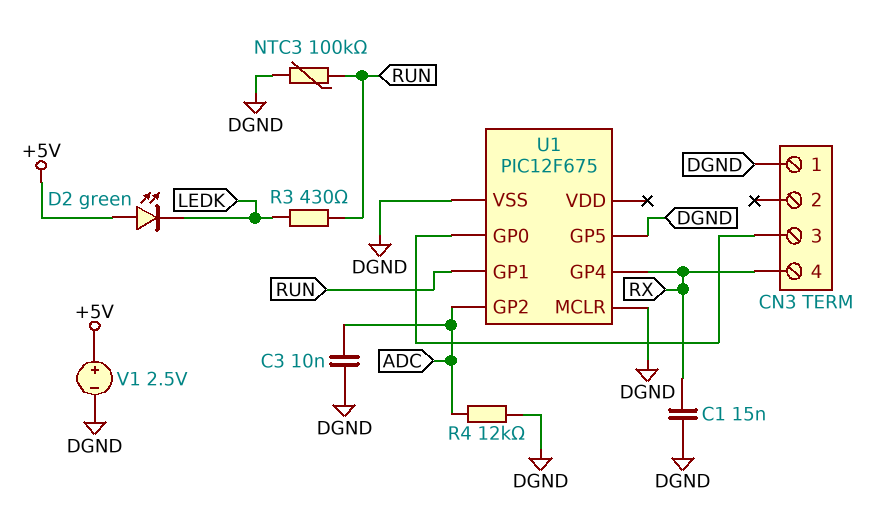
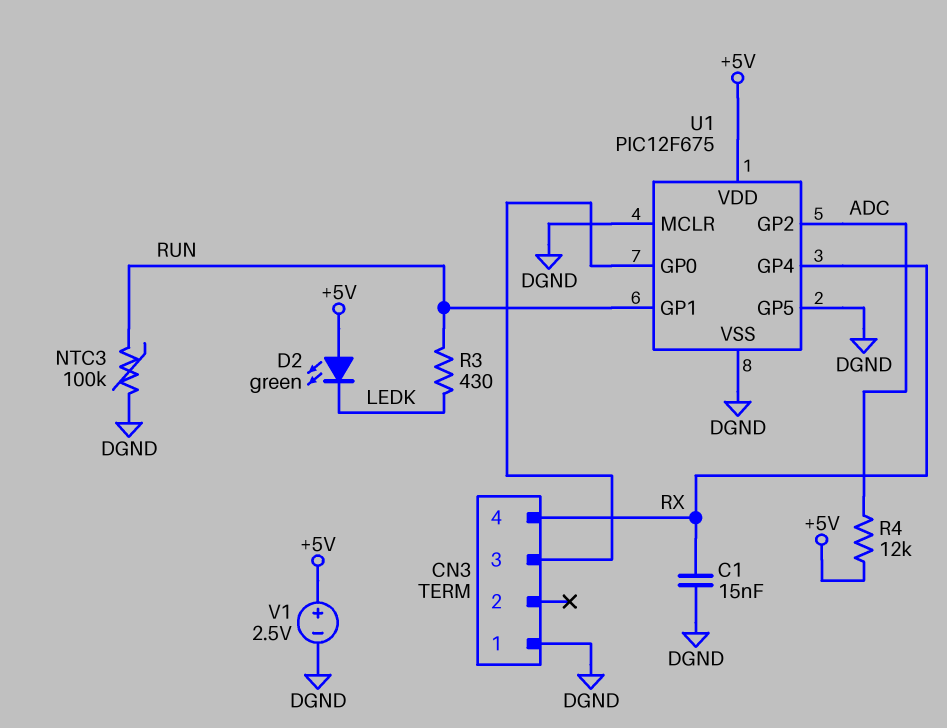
C3: 10nF (ADC, DGND) -> none
R4: 12k (ADC, DGND) -> 12k (+5V, ADC)
U1 pin VDD: none -> +5V

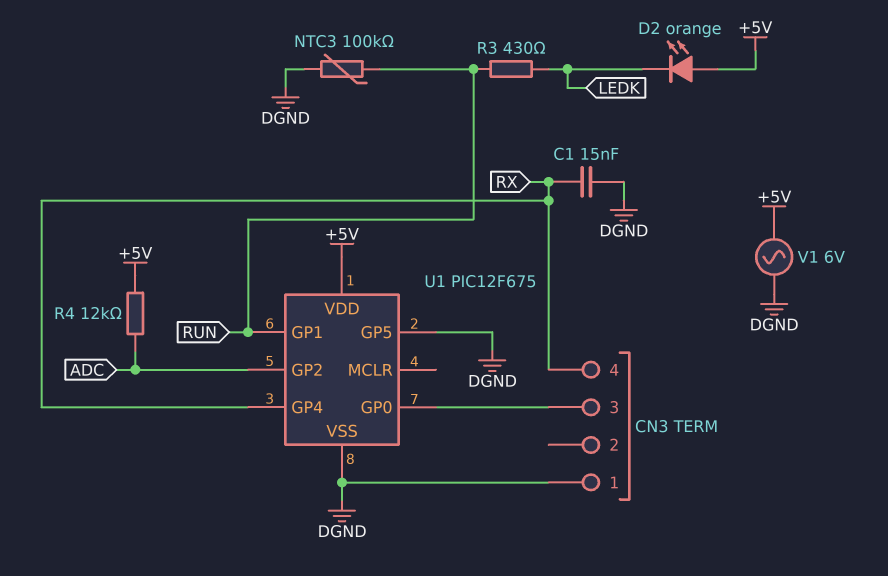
D2: LED green (A +5V, K LEDK) -> LED orange (A +5V, K LEDK)
U1 pin MCLR: DGND -> none
V1: 2.5V (plus +5V, minus DGND) -> AC 6V (+5V, DGND)

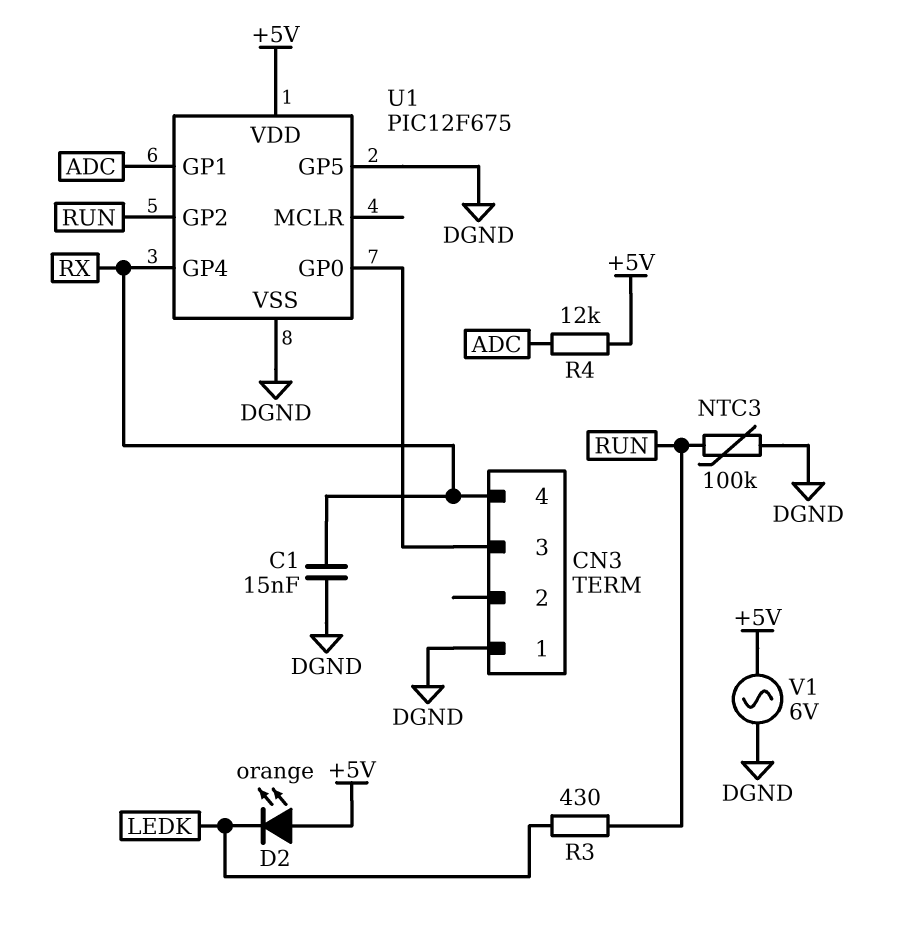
U1 pin GP1: RUN -> ADC
U1 pin GP2: ADC -> RUN

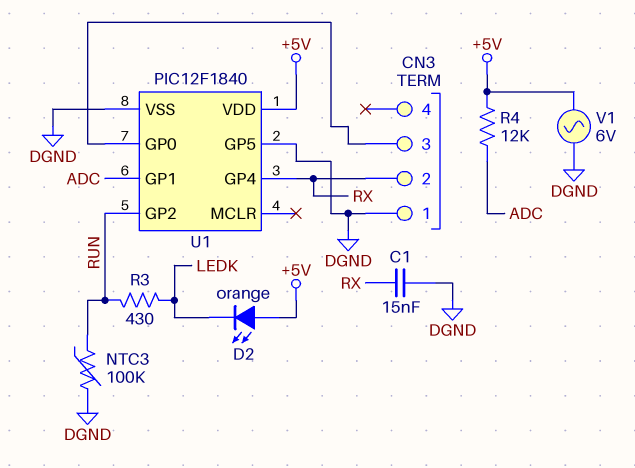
CN3 pin 2: none -> RX
CN3 pin 4: RX -> none
U1: PIC12F675 -> PIC12F1840

